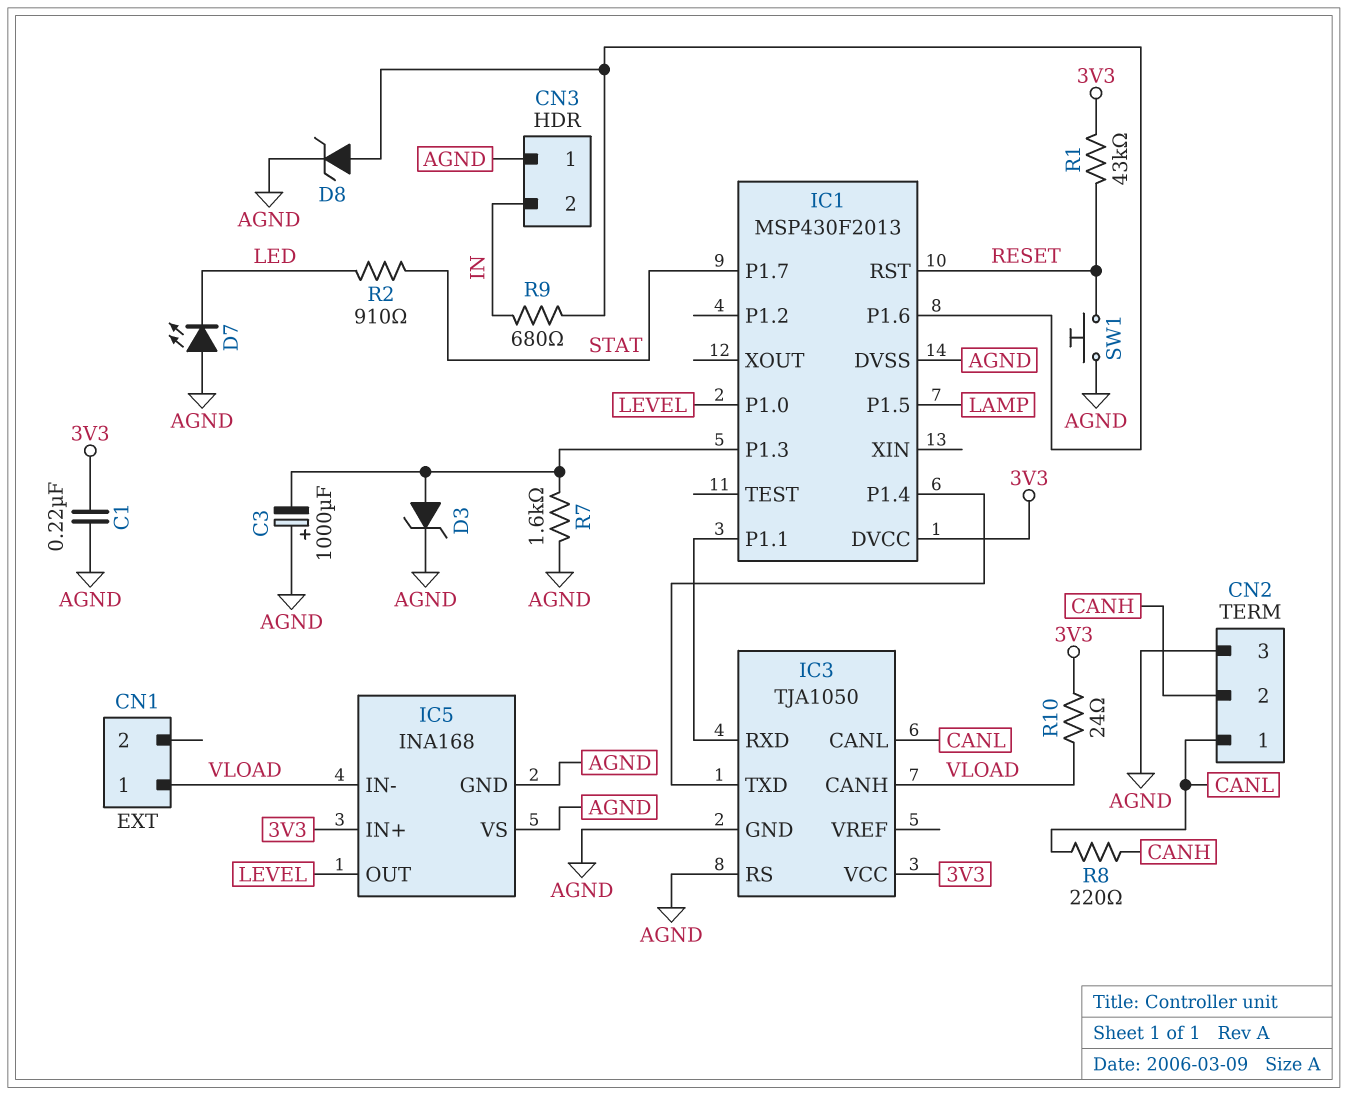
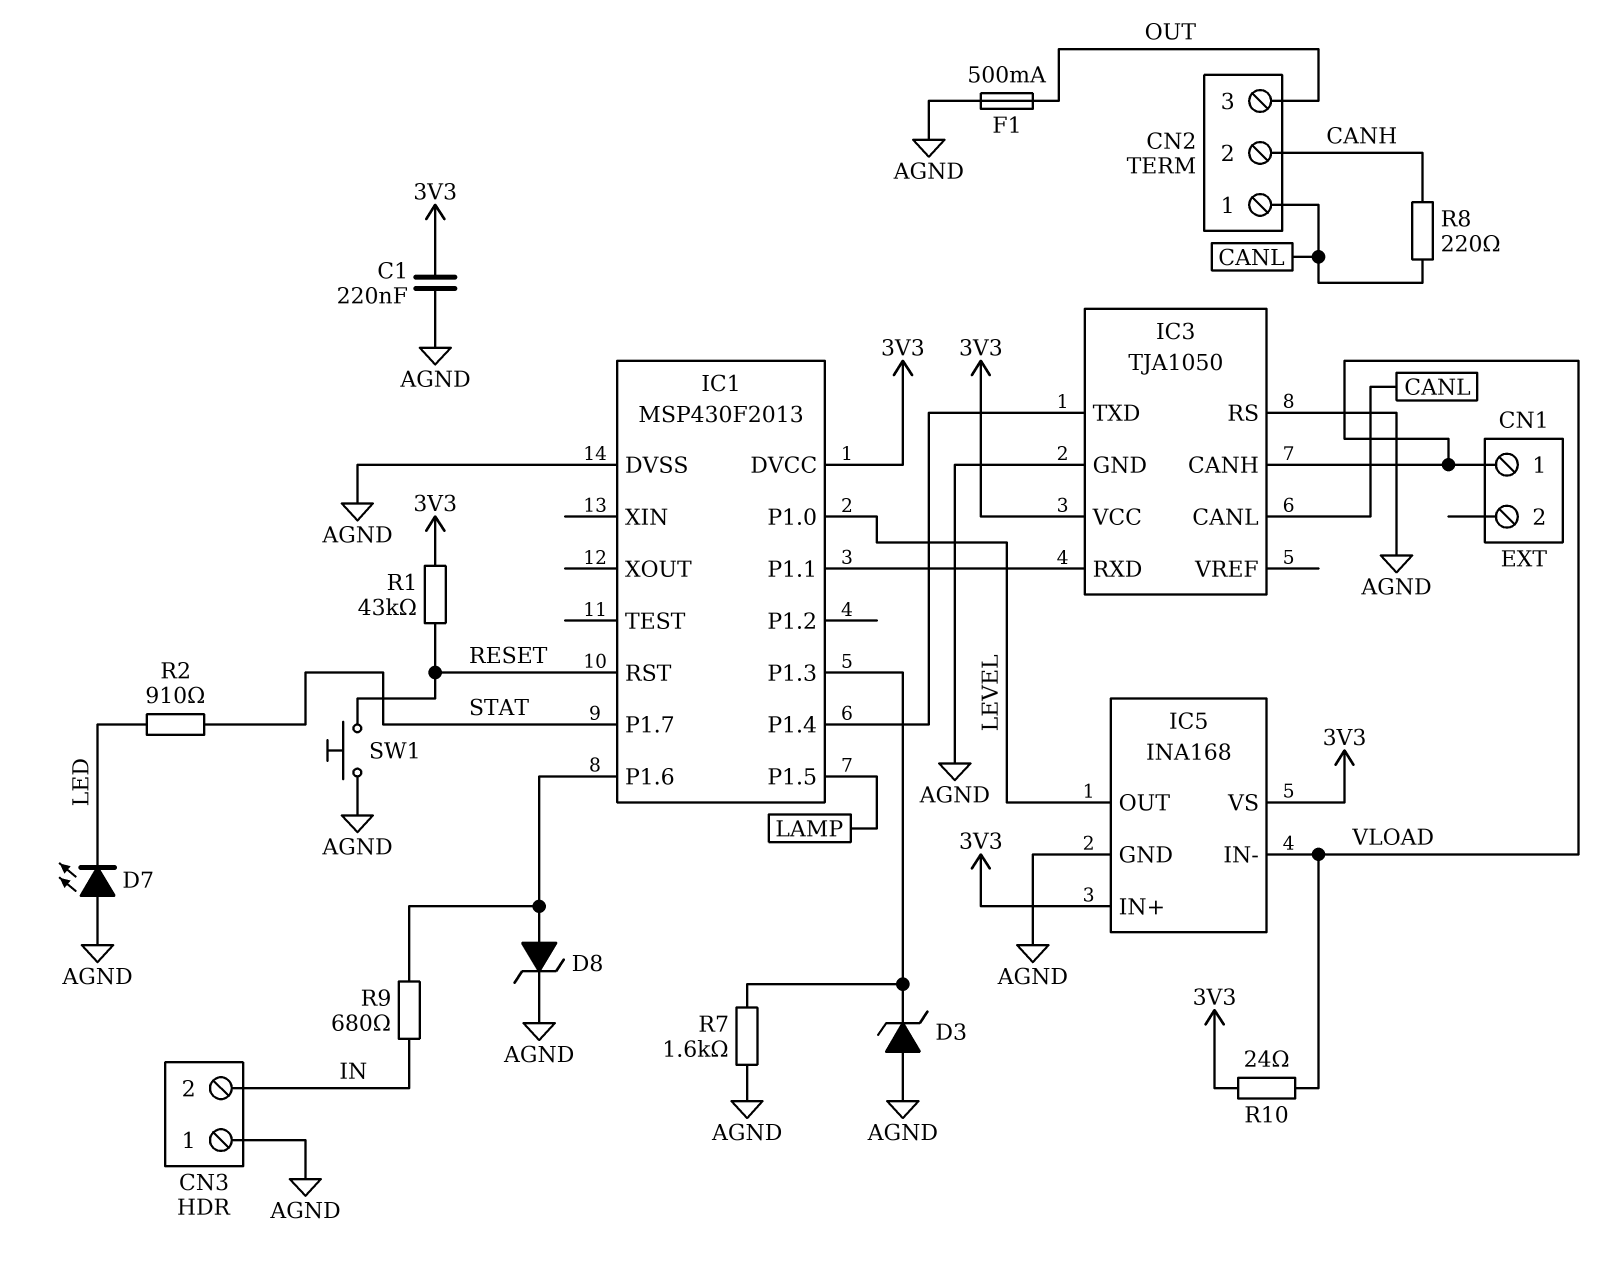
C3: 1000uF (plus AGND, minus IC1/P1.3) -> none
CN2 pin 3: AGND -> OUT
D3: zener (A IC1/P1.3, K AGND) -> zener (A AGND, K IC1/P1.3)
F1: none -> 500mA (AGND, OUT)
IC5 pin VS: AGND -> 3V3

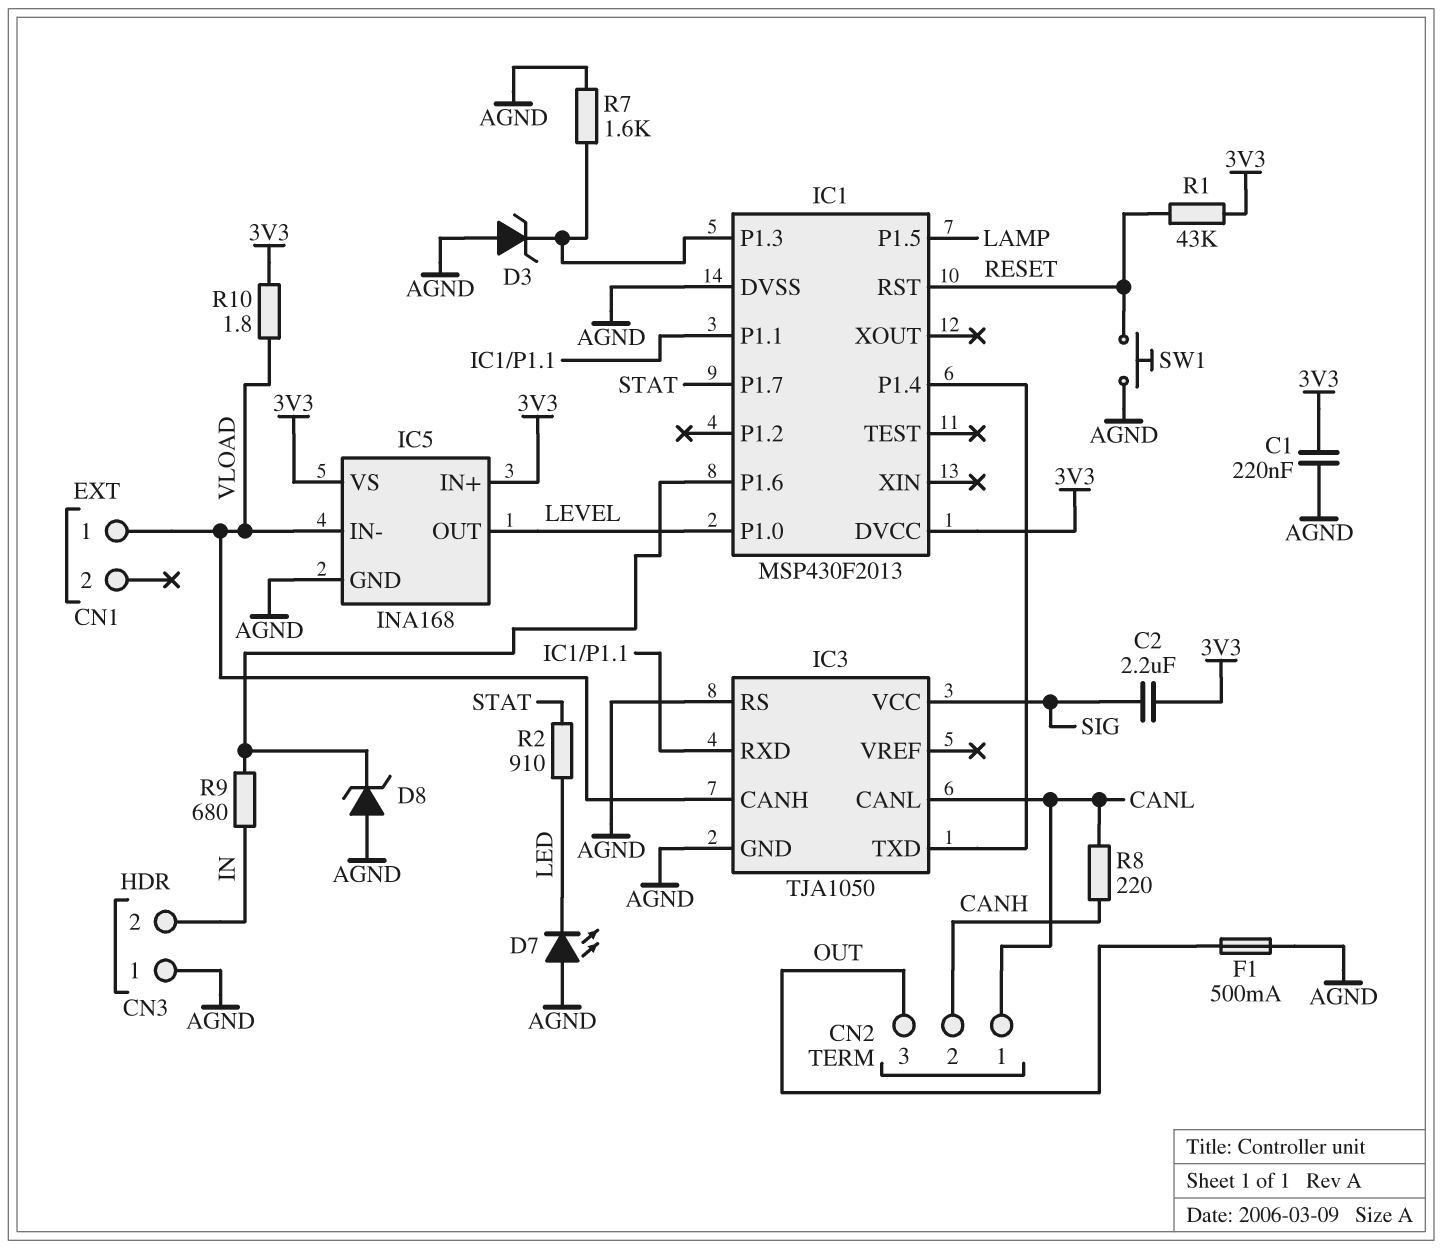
C2: none -> 2.2uF (3V3, SIG)
D8: zener (A IC1/P1.6, K AGND) -> zener (A AGND, K IC1/P1.6)
IC3 pin VCC: 3V3 -> SIG
R10: 24 (3V3, VLOAD) -> 1.8 (3V3, VLOAD)

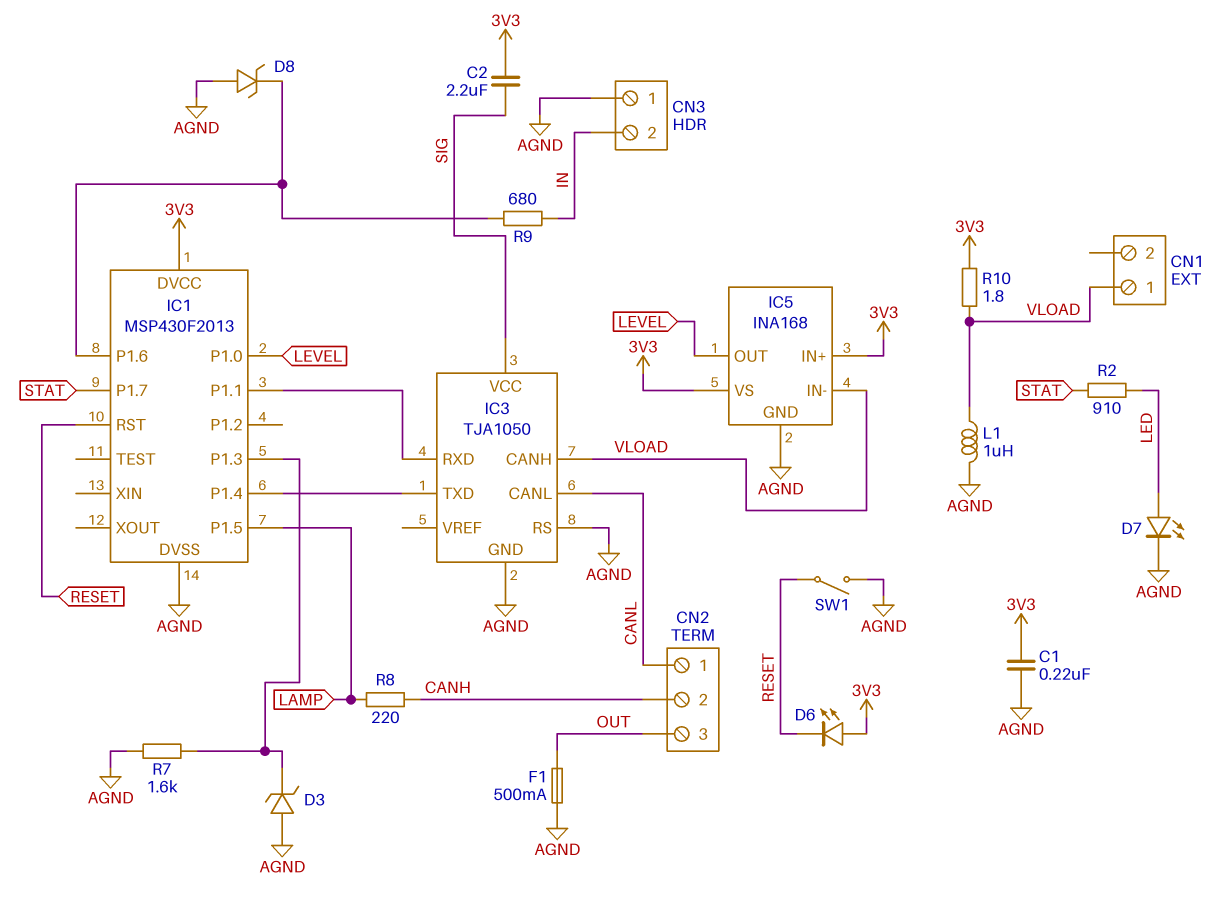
D6: none -> LED (A 3V3, K RESET)
D7: LED (A AGND, K LED) -> LED (A LED, K AGND)
L1: none -> 1uH (AGND, VLOAD)
R1: 43k (3V3, RESET) -> none
R8: 220 (CANH, CANL) -> 220 (CANH, LAMP)
SW1: button (AGND, RESET) -> switch (AGND, RESET)

